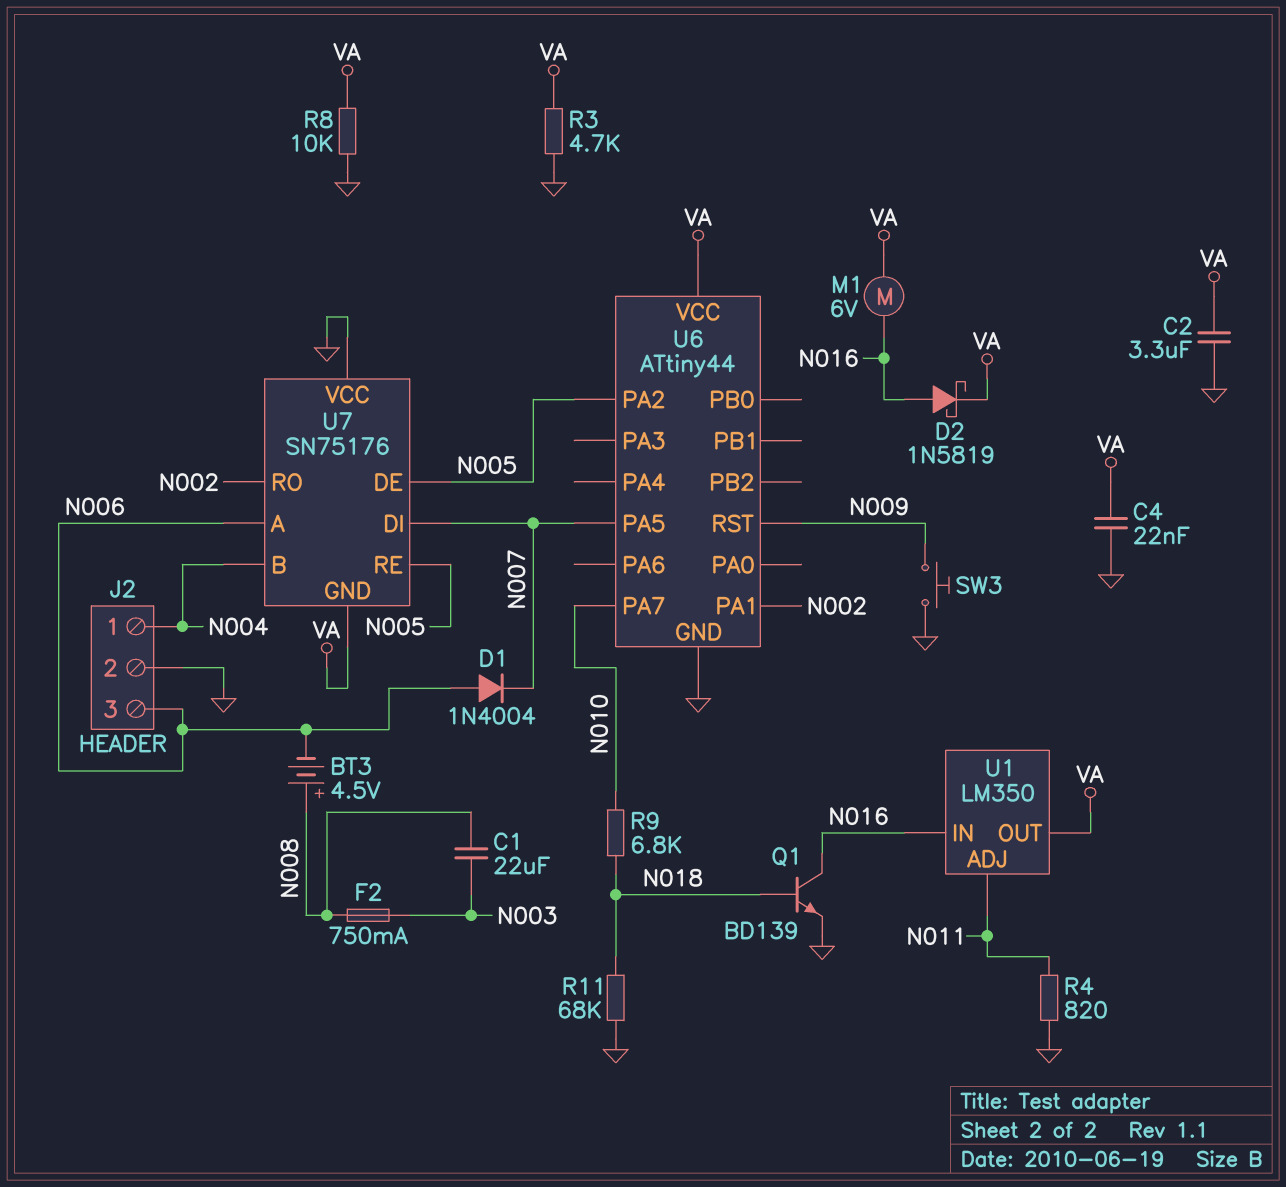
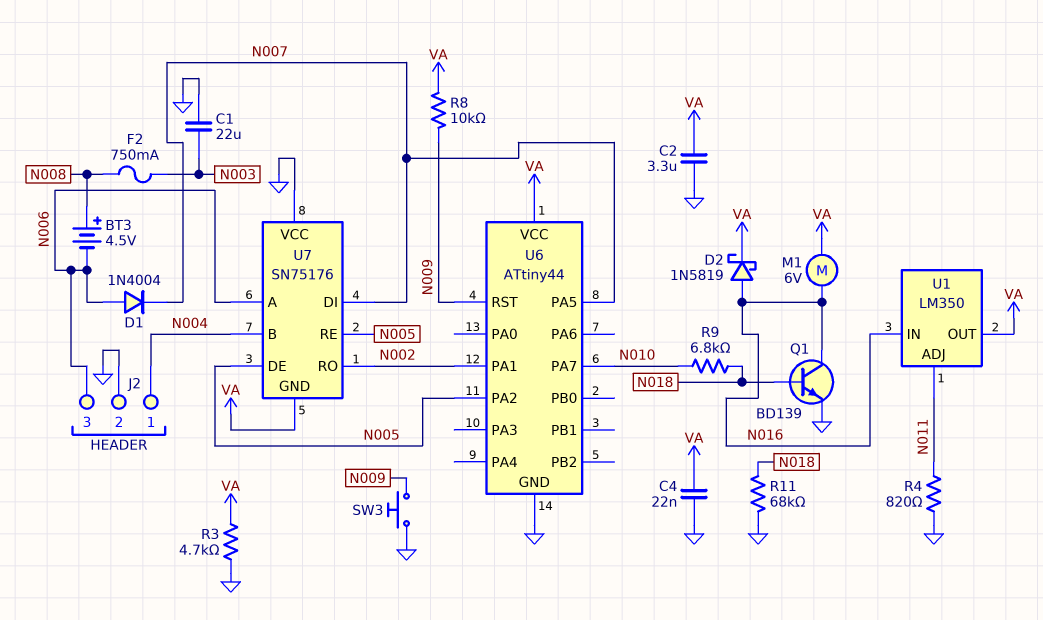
C1: 22uF (N003, N008) -> 22uF (GND, N003)
R8: 10k (GND, VA) -> 10k (N009, VA)

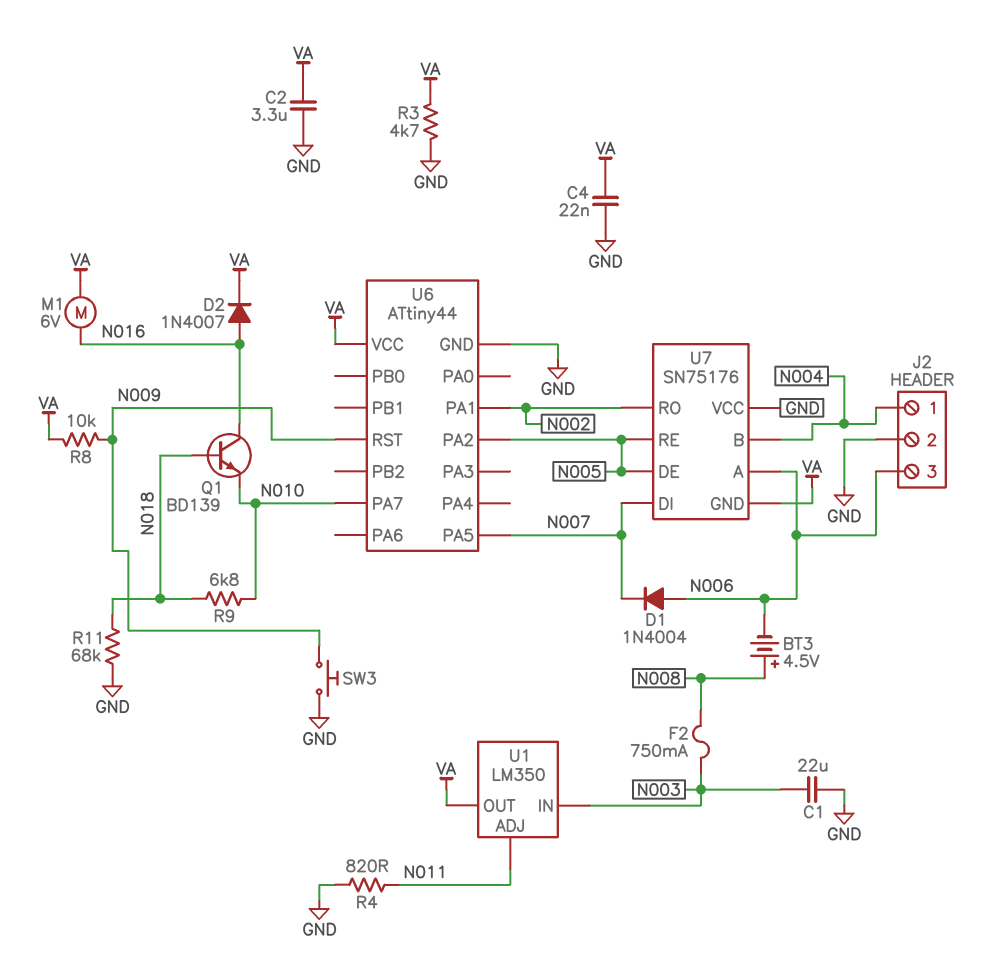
D2: schottky 1N5819 (A N016, K VA) -> diode 1N4007 (A N016, K VA)
Q1: NPN BD139 (B N018, C N016, E GND) -> NPN BD139 (B N018, C N016, E N010)
U1 pin IN: N016 -> N003

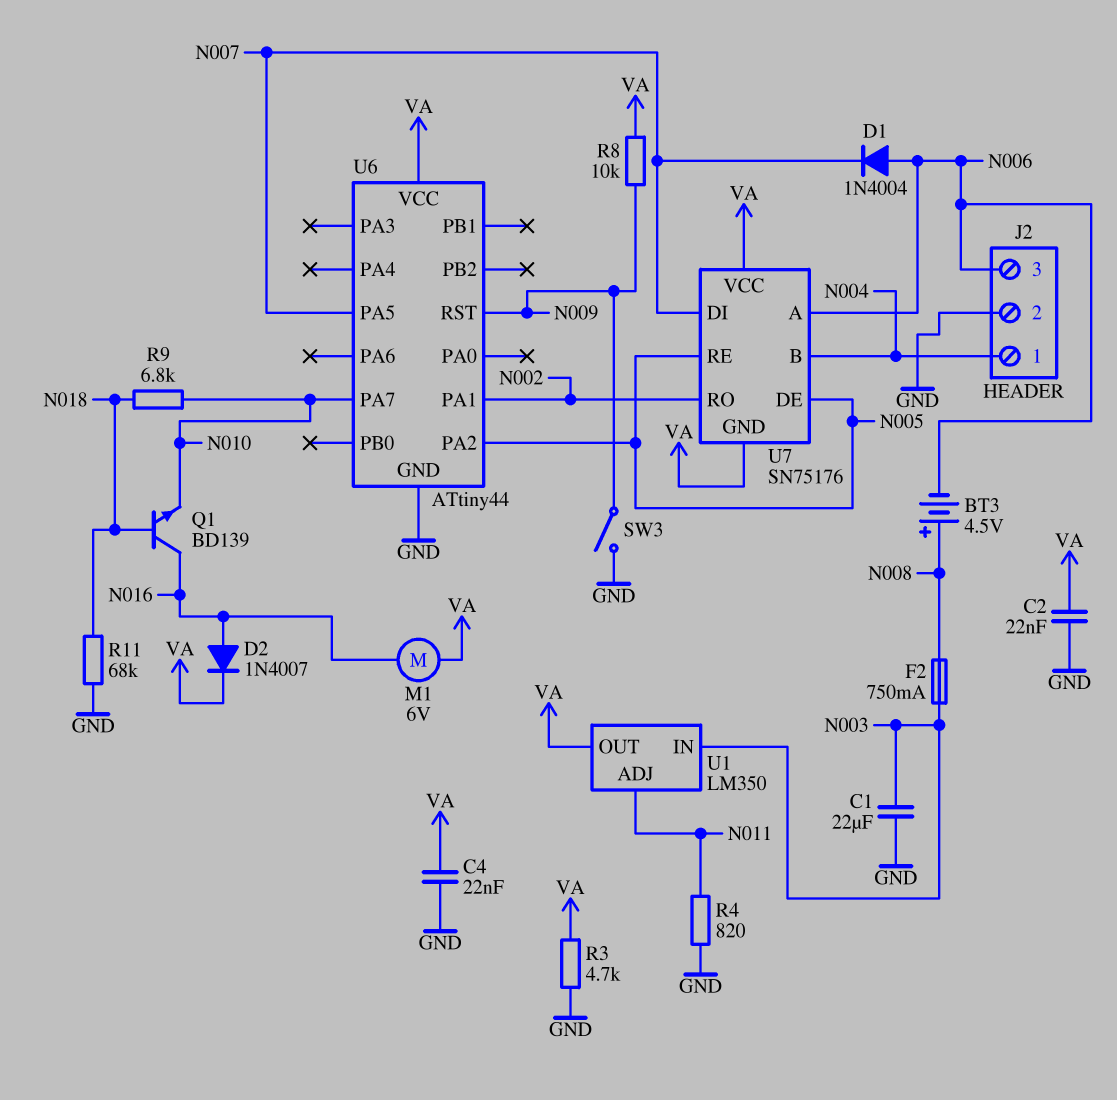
C2: 3.3uF (GND, VA) -> 22nF (GND, VA)
SW3: button (GND, N009) -> switch (GND, N009)
U7 pin VCC: GND -> VA

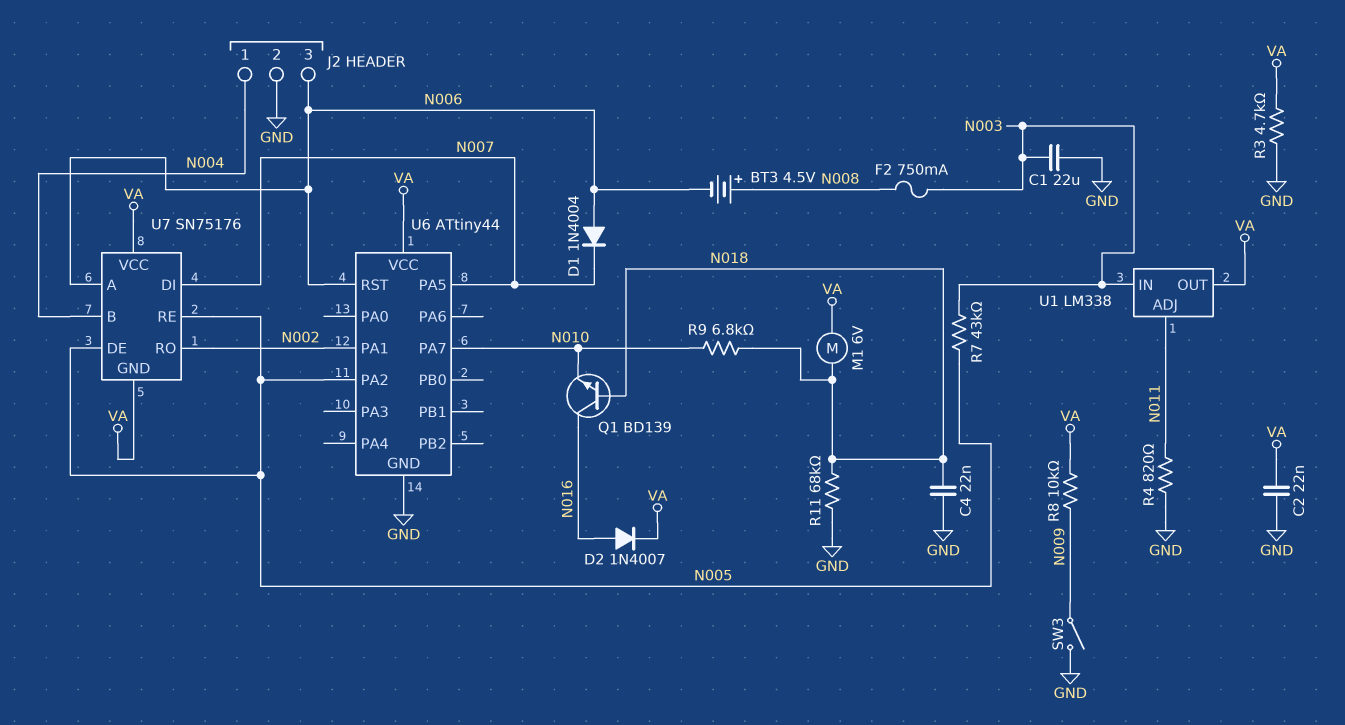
C4: 22nF (GND, VA) -> 22nF (GND, N018)
M1: motor 6V (N016, VA) -> motor 6V (N018, VA)
R7: none -> 43k (N003, N005)
U1: LM350 -> LM338
U6 pin RST: N009 -> N006

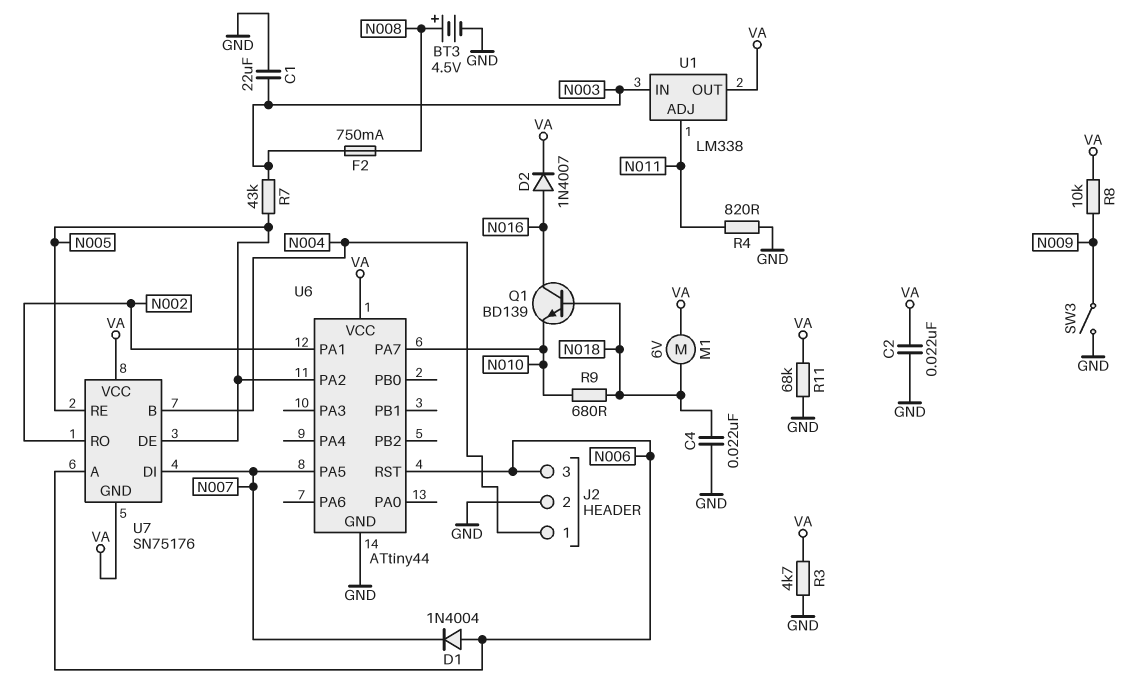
BT3: 4.5V (plus N008, minus N006) -> 4.5V (plus N008, minus GND)
R9: 6.8k (N010, N018) -> 680 (N010, N018)
R11: 68k (GND, N018) -> 68k (GND, VA)

